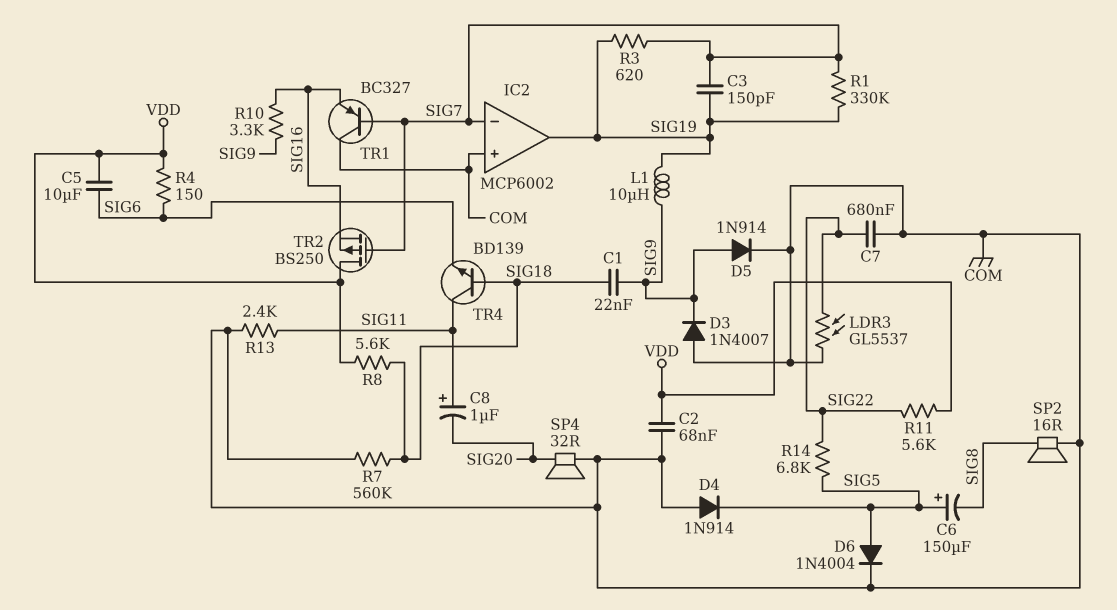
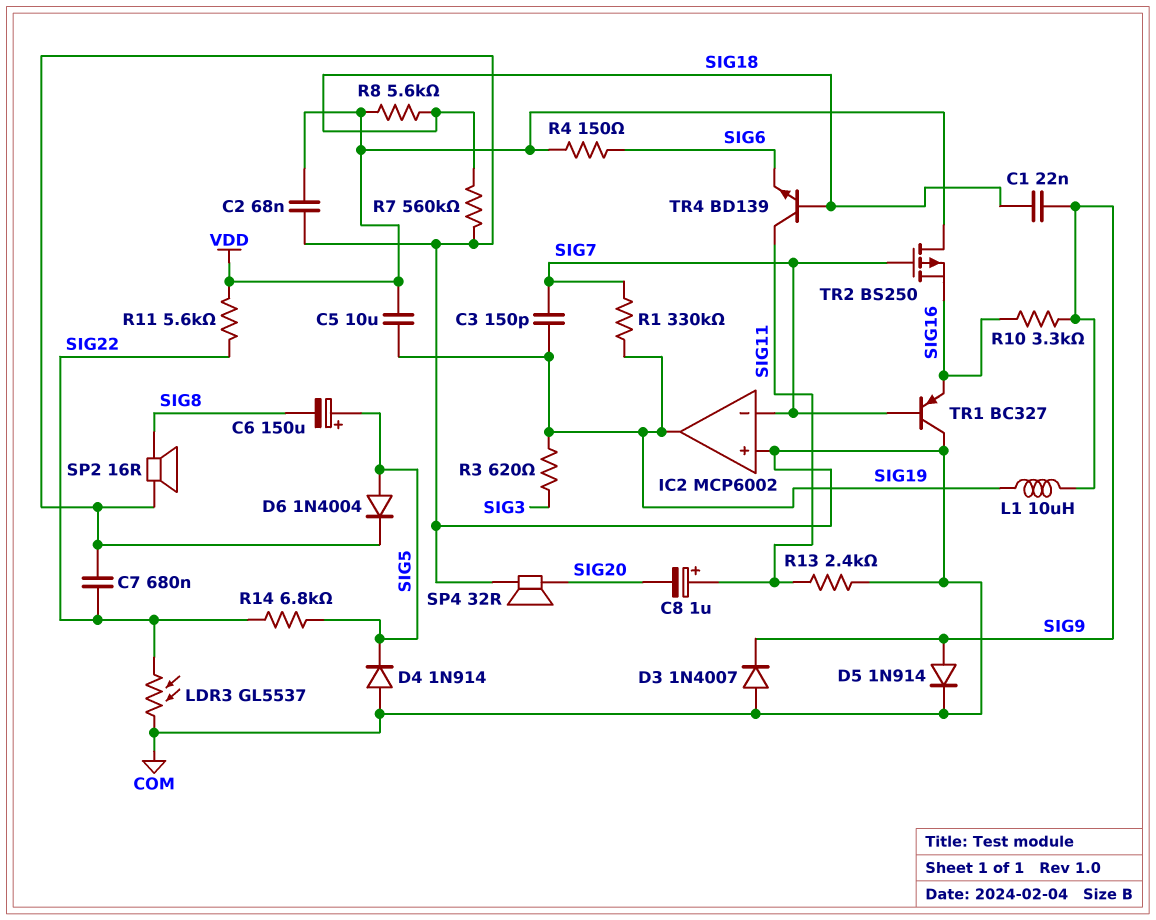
C5: 10uF (SIG6, VDD) -> 10uF (SIG19, VDD)
R3: 620 (SIG7, SIG19) -> 620 (SIG3, SIG19)

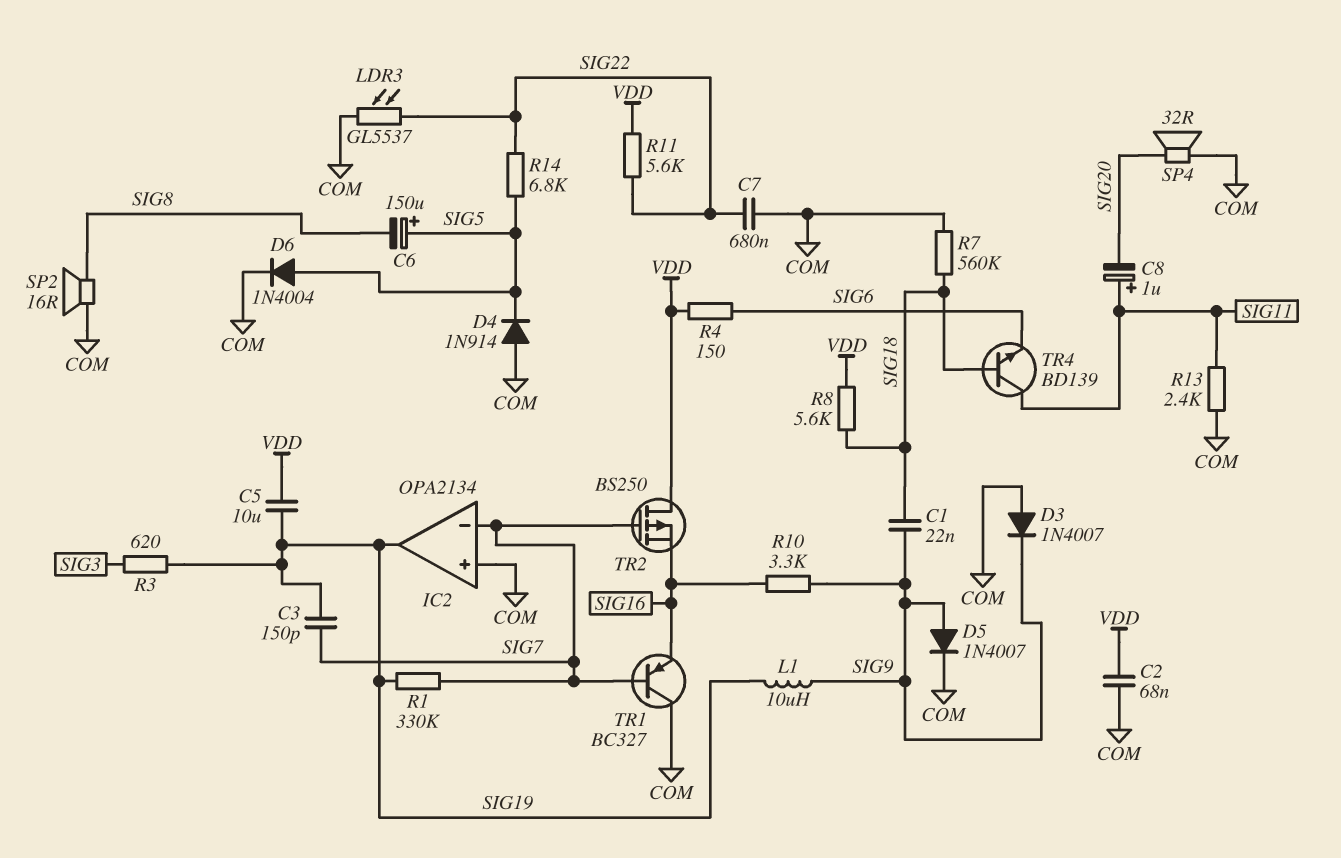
D5: diode 1N914 (A SIG9, K COM) -> diode 1N4007 (A SIG9, K COM)
IC2: MCP6002 -> OPA2134

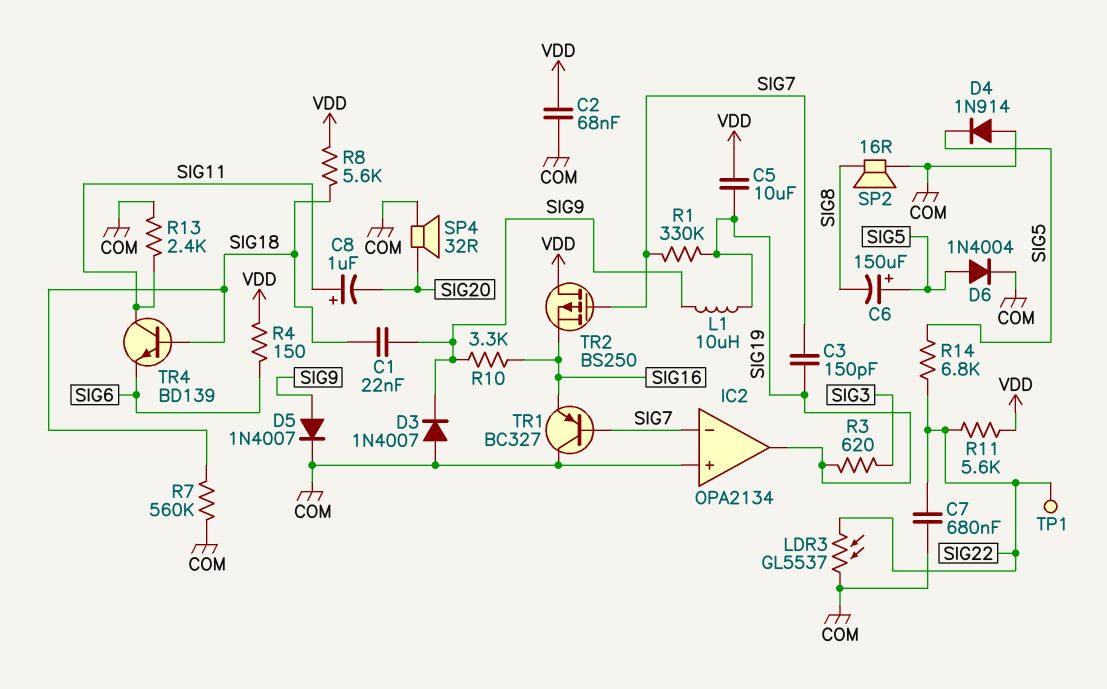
TP1: none -> test point (SIG22)

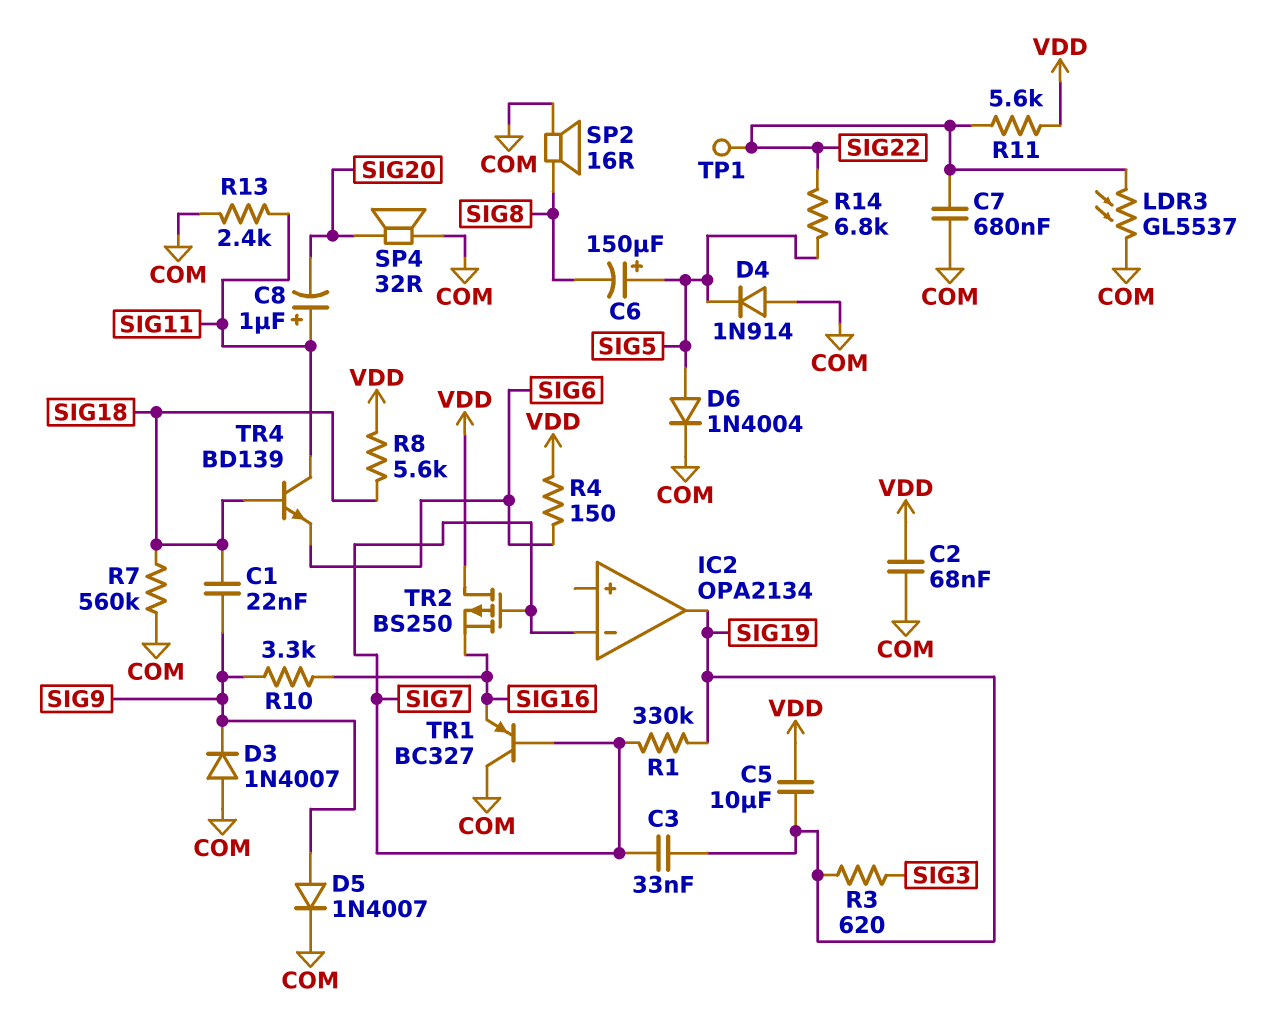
C3: 150pF (SIG7, SIG19) -> 33nF (SIG7, SIG19)
IC2 pin in+: COM -> none
L1: 10uH (SIG9, SIG19) -> none

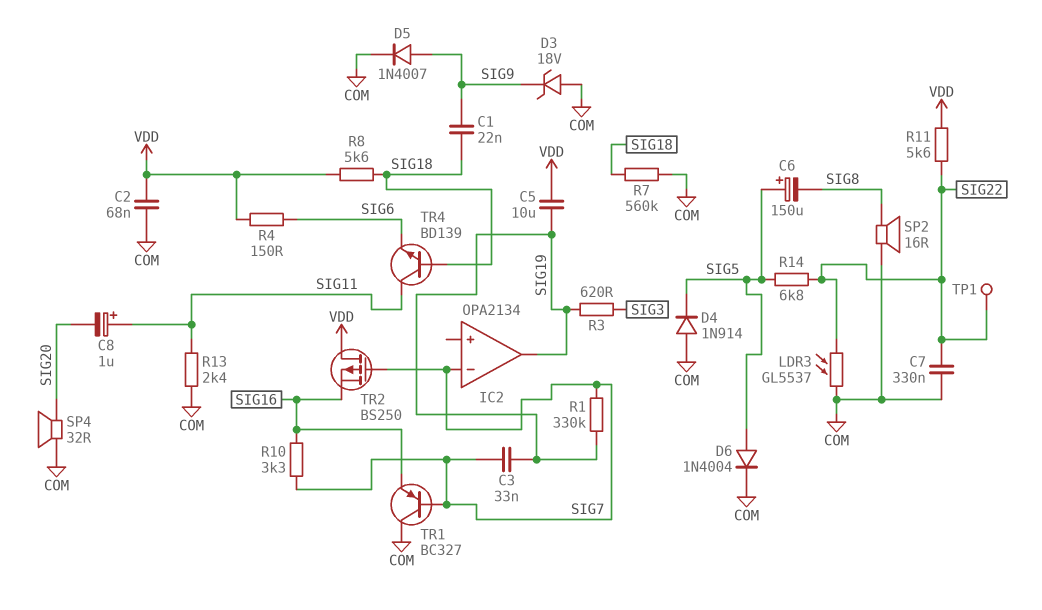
C7: 680nF (COM, SIG22) -> 330nF (COM, SIG22)
D3: diode 1N4007 (A COM, K SIG9) -> zener 18V (A COM, K SIG9)
R10: 3.3k (SIG9, SIG16) -> 3.3k (SIG7, SIG16)

